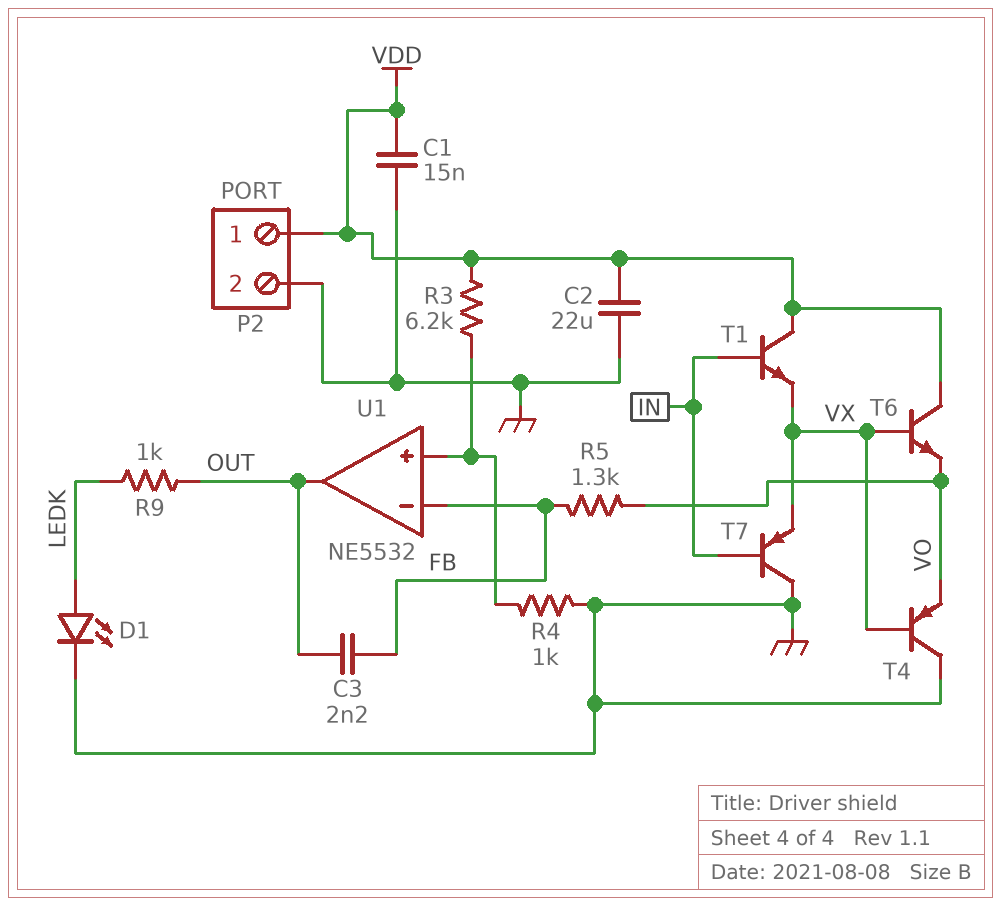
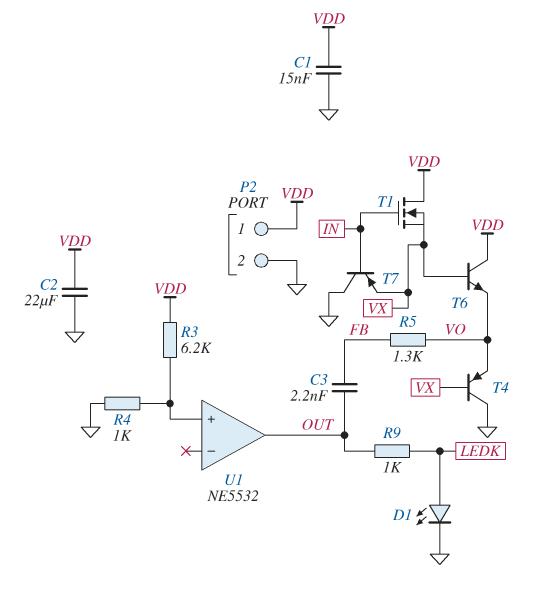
T1: NPN (B IN, C VDD, E VX) -> NMOS (G IN, D VDD, S VX)
U1 pin in-: FB -> none

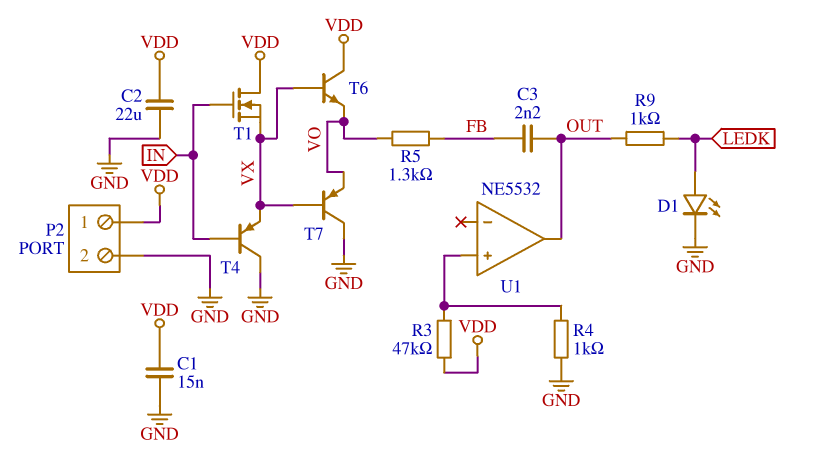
R3: 6.2k (U1/in+, VDD) -> 47k (U1/in+, VDD)
T4: PNP (B VX, C GND, E VO) -> PNP (B IN, C GND, E VX)
T7: PNP (B IN, C GND, E VX) -> PNP (B VX, C GND, E VO)

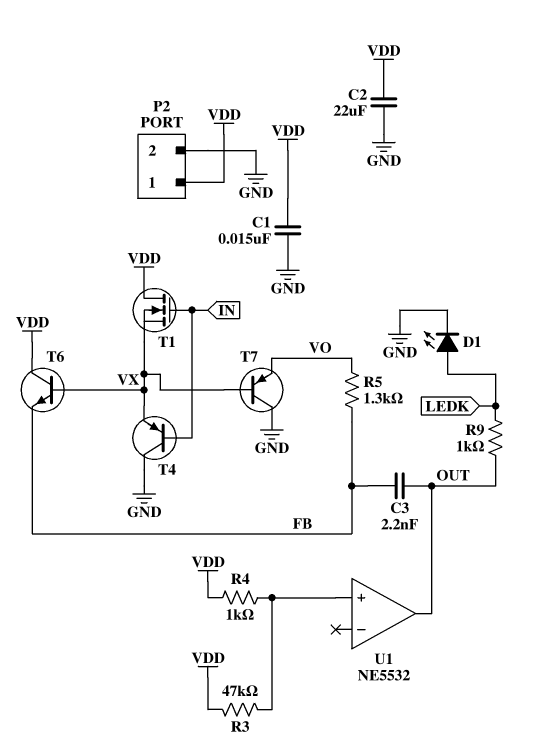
R4: 1k (GND, U1/in+) -> 1k (U1/in+, VDD)
T6: NPN (B VX, C VDD, E VO) -> NPN (B VX, C VDD, E FB)

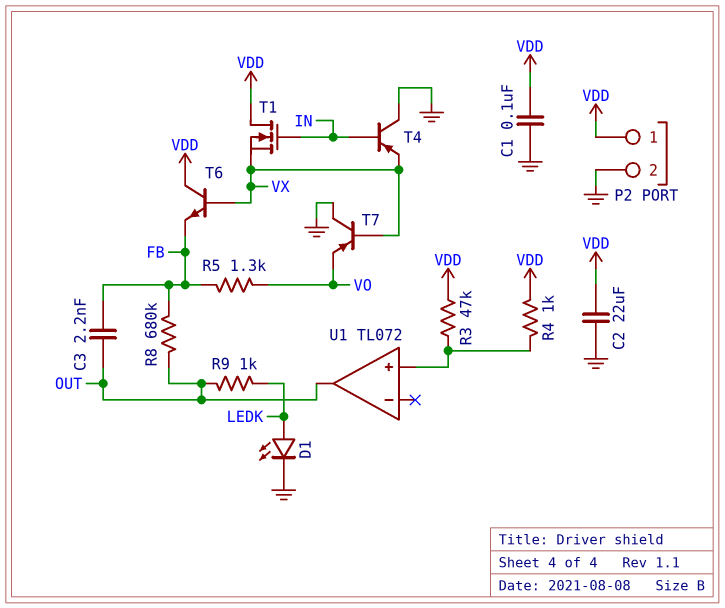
C1: 15nF (GND, VDD) -> 100nF (GND, VDD)
R8: none -> 680k (FB, OUT)
U1: NE5532 -> TL072

